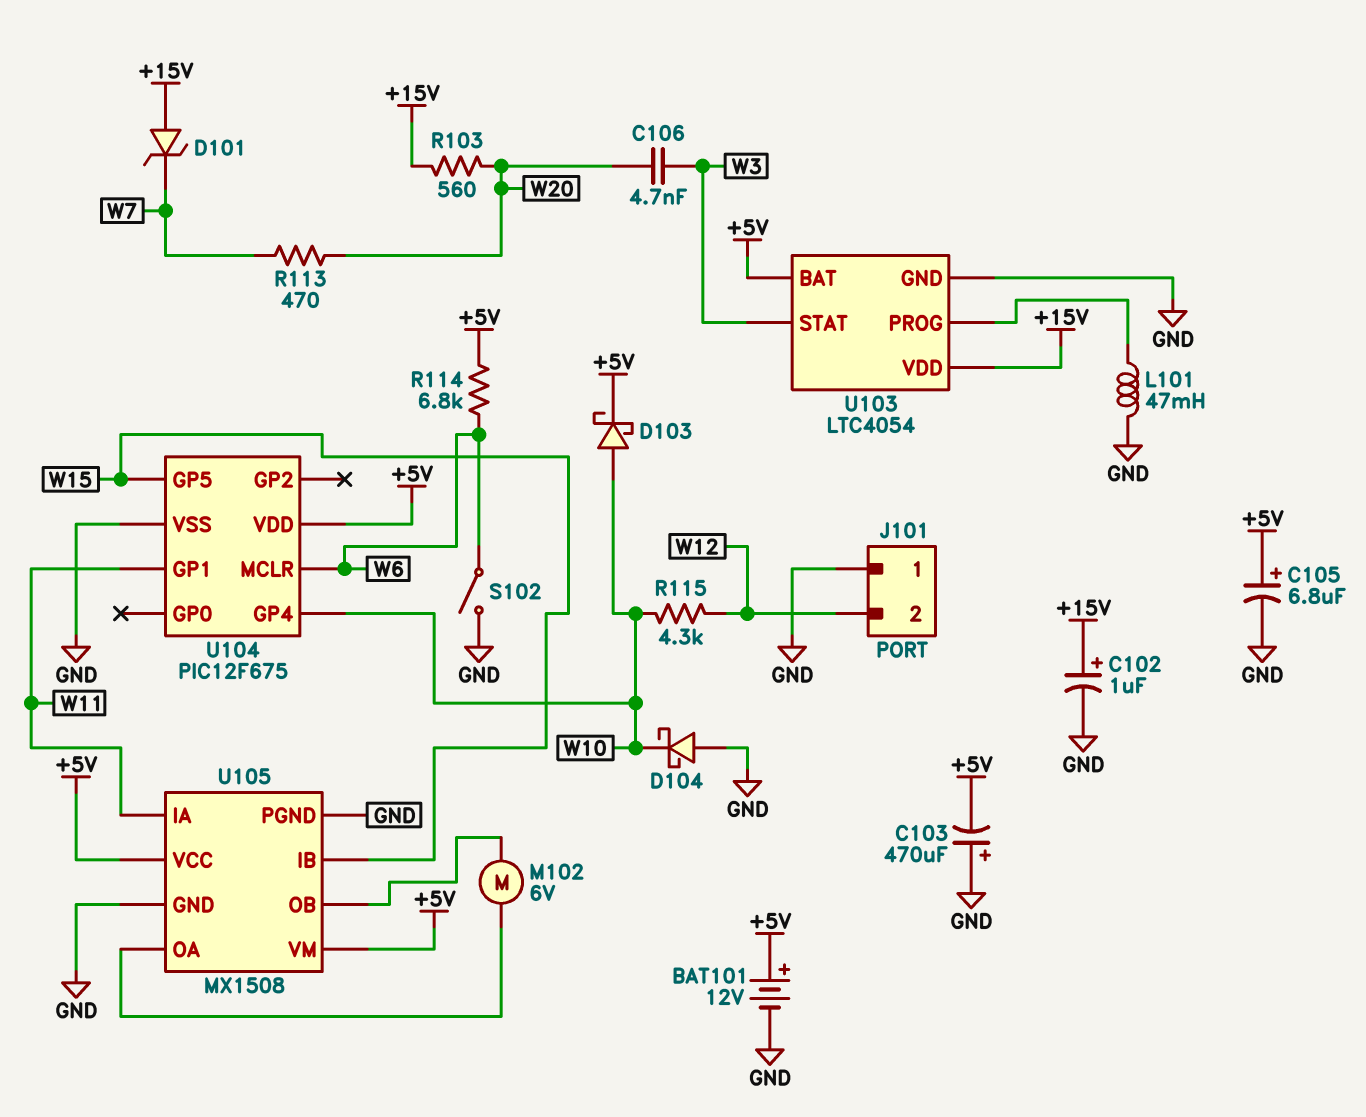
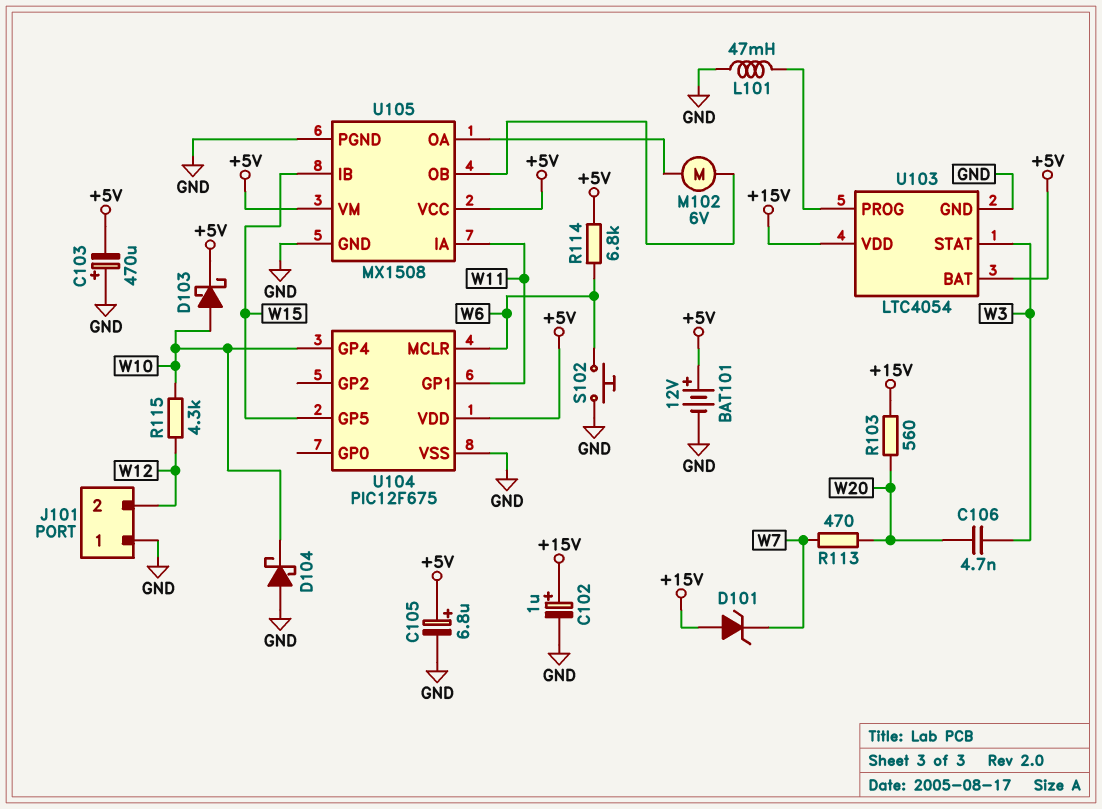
S102: switch (GND, W6) -> button (GND, W6)

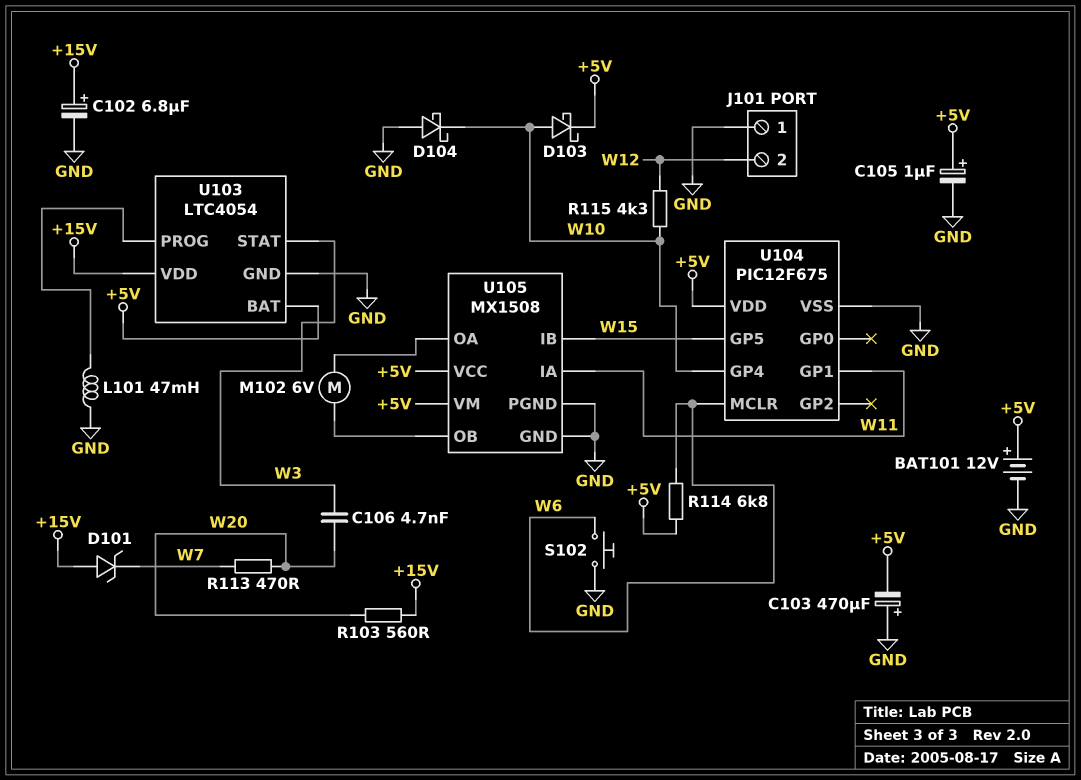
C102: 1uF (plus +15V, minus GND) -> 6.8uF (plus +15V, minus GND)
C105: 6.8uF (plus +5V, minus GND) -> 1uF (plus +5V, minus GND)

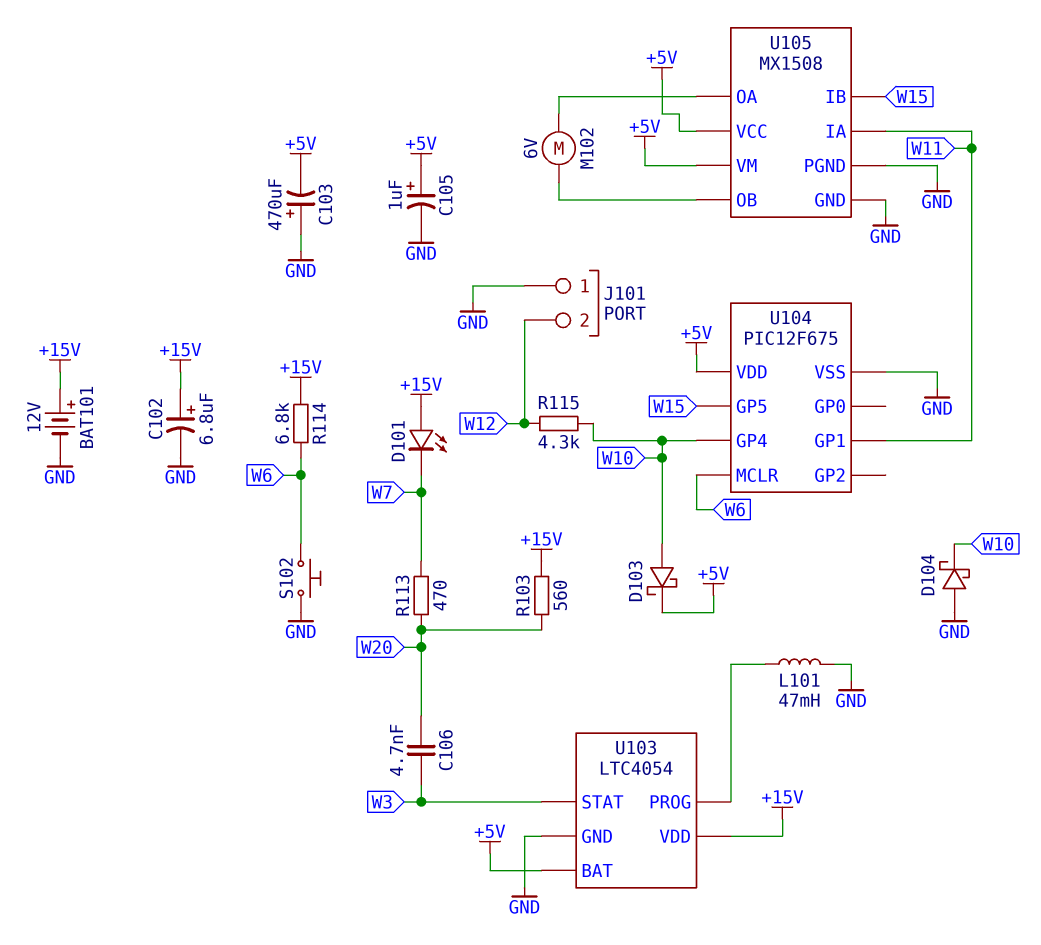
BAT101: 12V (plus +5V, minus GND) -> 12V (plus +15V, minus GND)
D101: zener (A +15V, K W7) -> LED (A +15V, K W7)
R114: 6.8k (+5V, W6) -> 6.8k (+15V, W6)

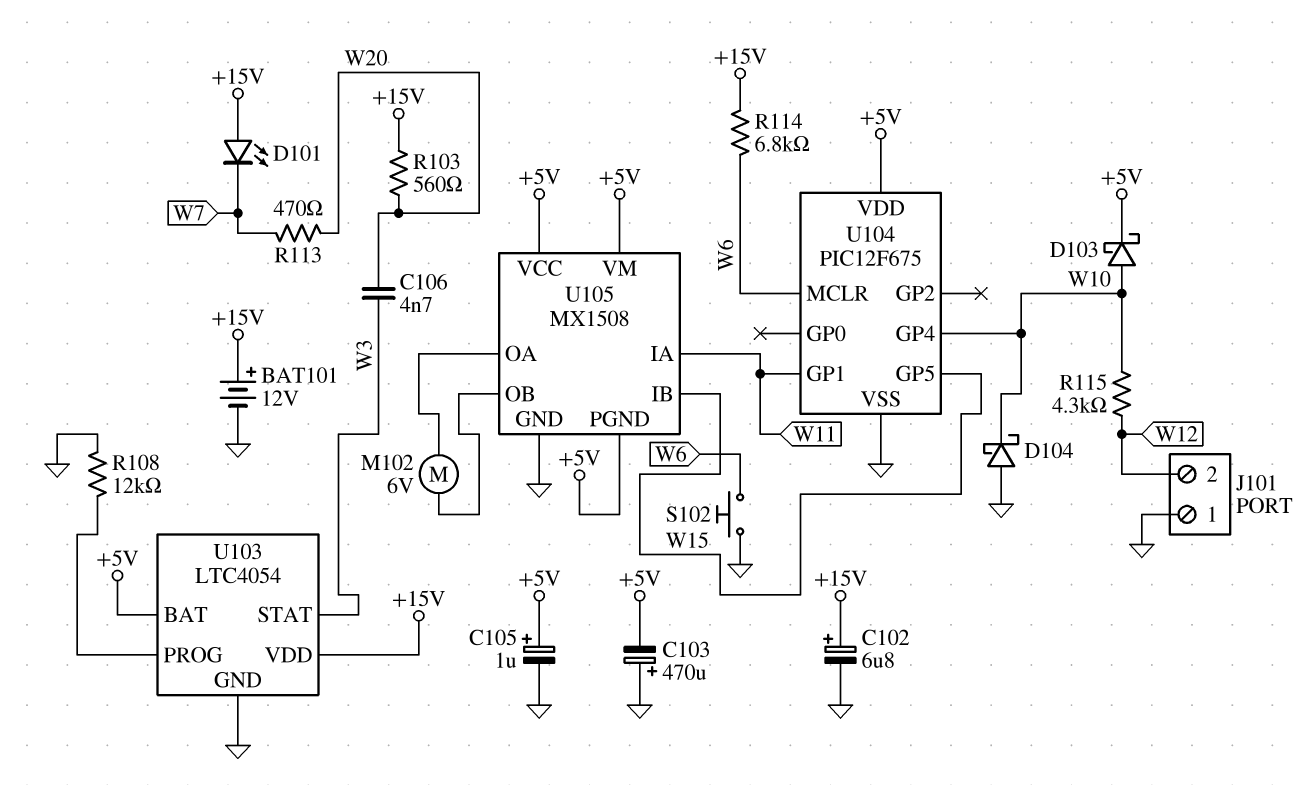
L101: 47mH (GND, U103/PROG) -> none
R108: none -> 12k (GND, U103/PROG)
U105 pin PGND: GND -> +5V

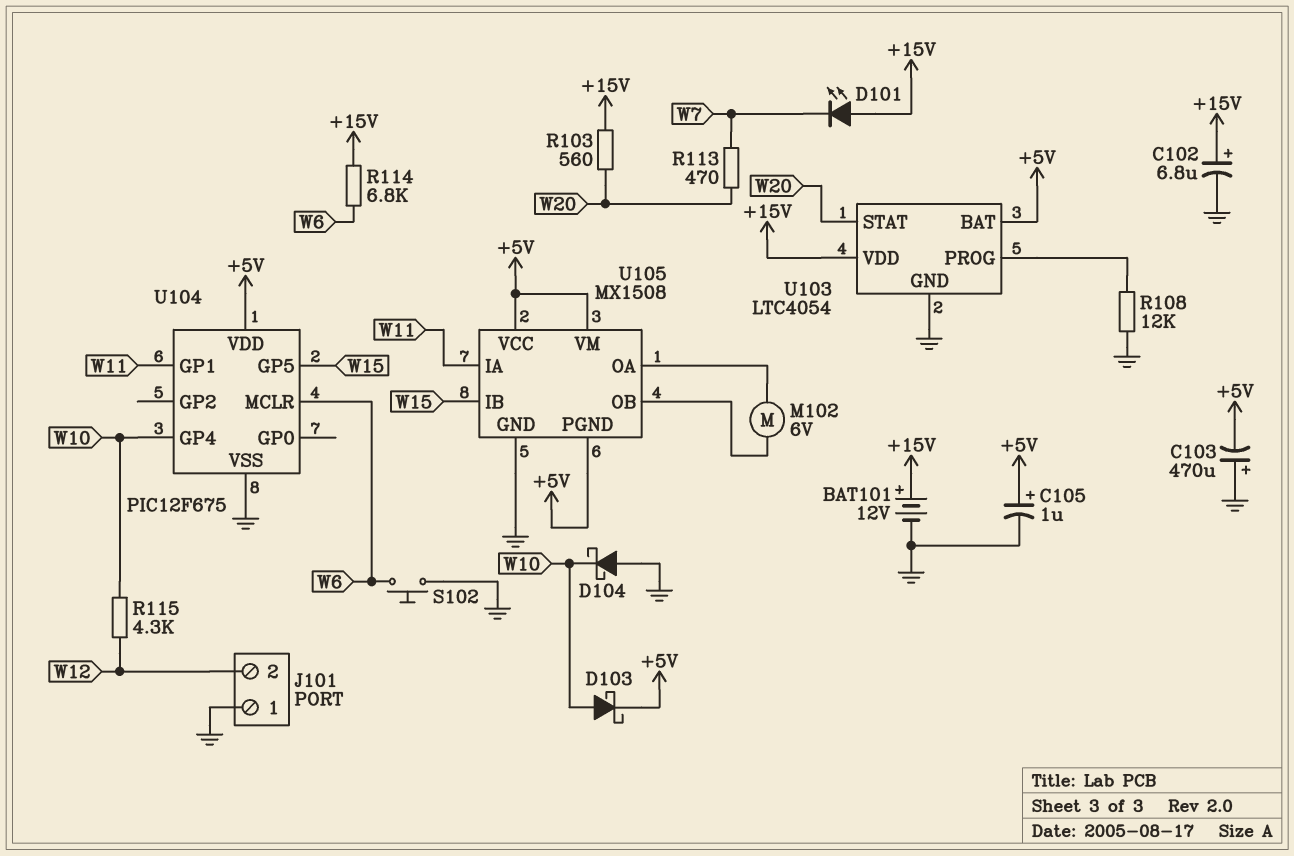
C106: 4.7nF (W3, W20) -> none
U103 pin STAT: W3 -> W20

